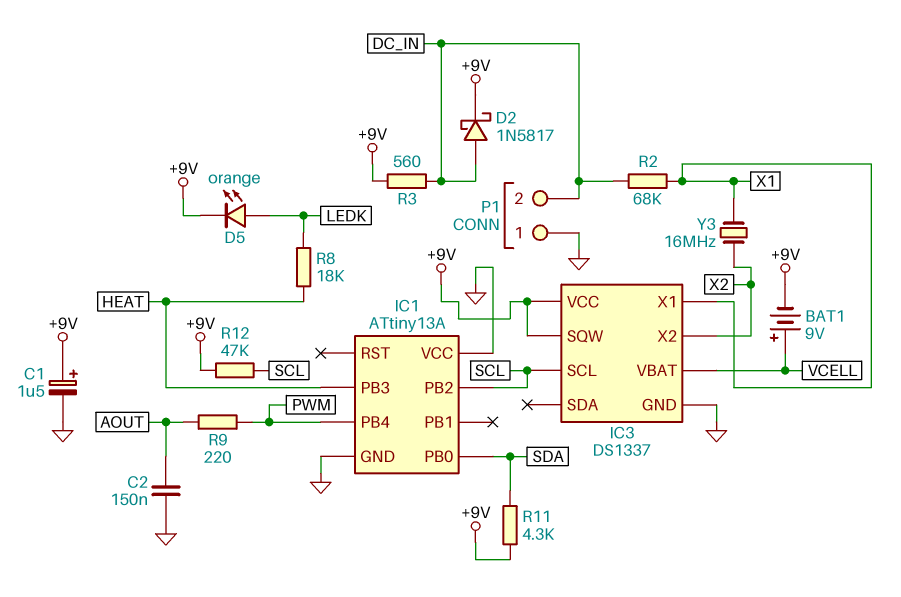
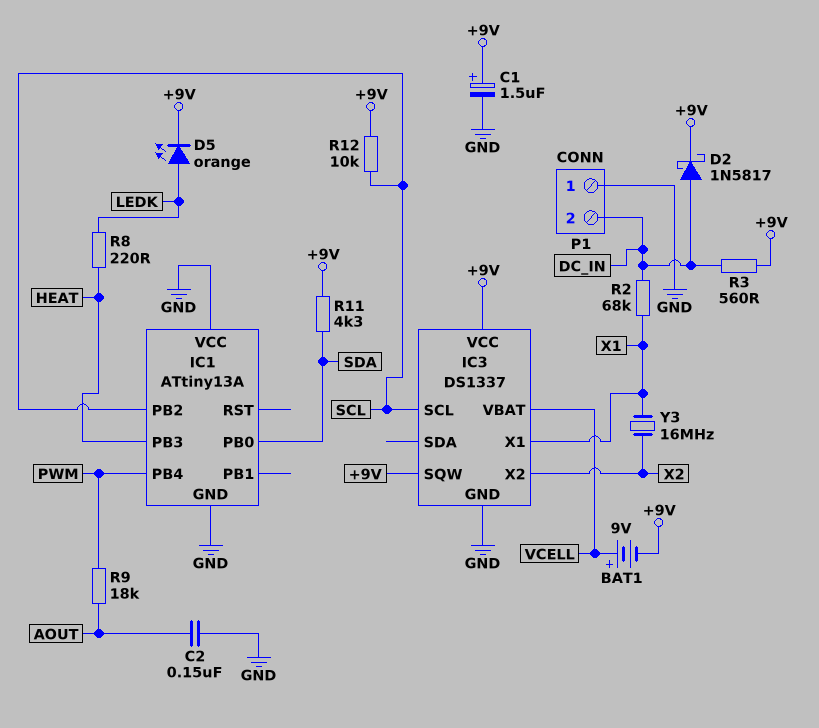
R8: 18k (HEAT, LEDK) -> 220 (HEAT, LEDK)
R9: 220 (AOUT, PWM) -> 18k (AOUT, PWM)
R12: 47k (+9V, SCL) -> 10k (+9V, SCL)

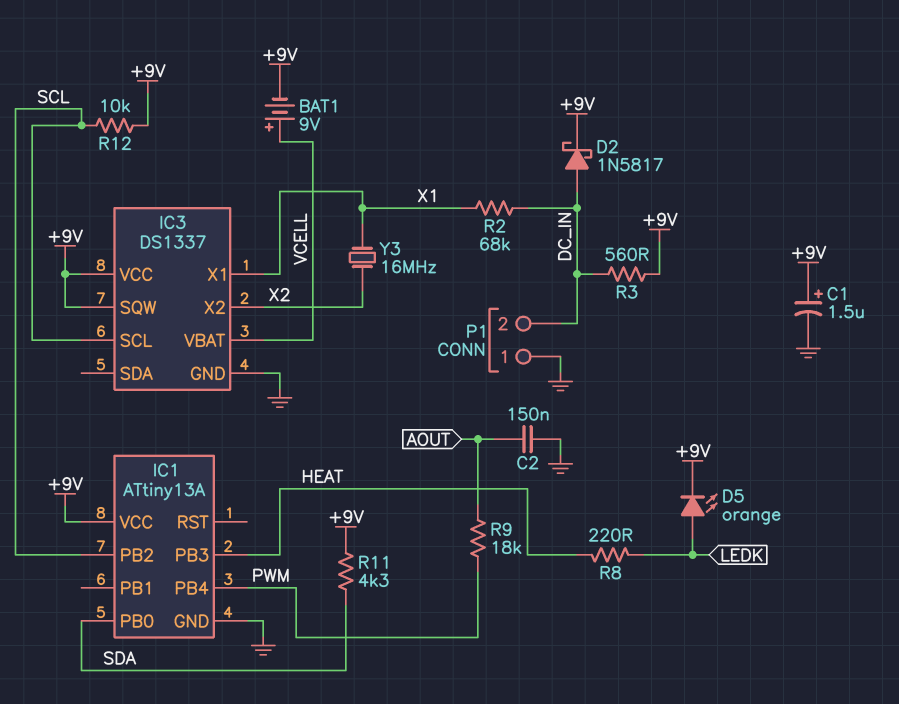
IC1 pin VCC: GND -> +9V

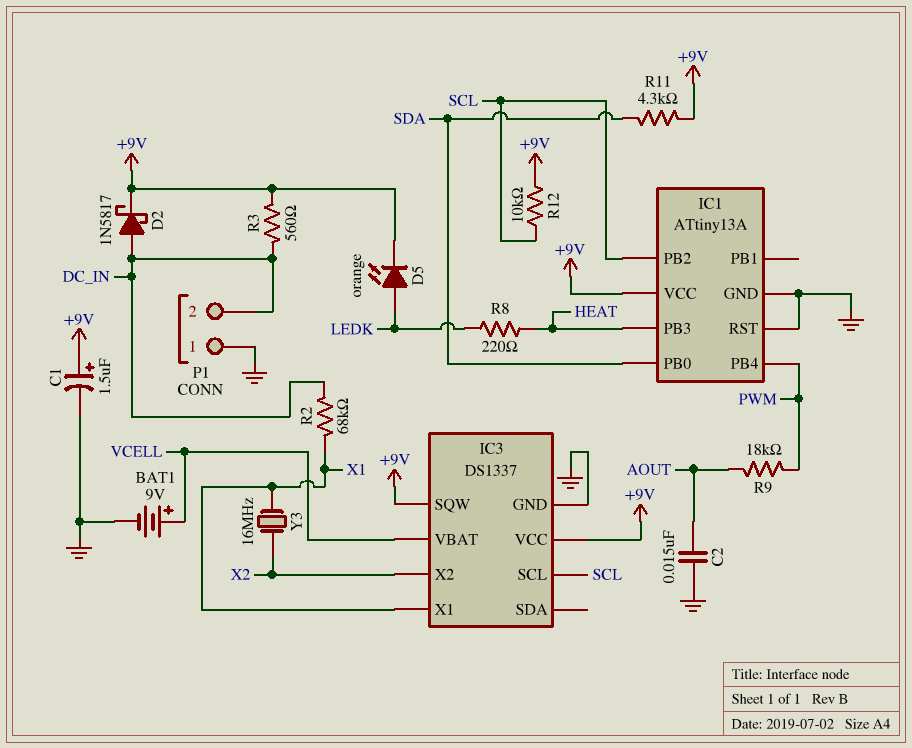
BAT1: 9V (plus VCELL, minus +9V) -> 9V (plus VCELL, minus GND)
C2: 150nF (AOUT, GND) -> 15nF (AOUT, GND)
IC1 pin RST: none -> GND

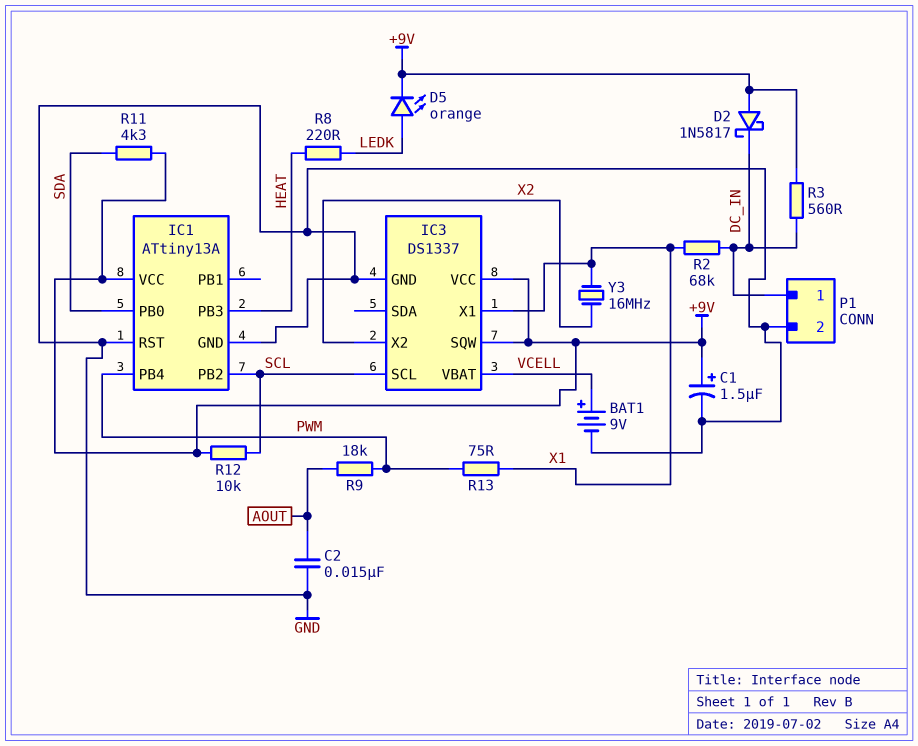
D2: schottky 1N5817 (A DC_IN, K +9V) -> schottky 1N5817 (A +9V, K DC_IN)
P1 pin 1: GND -> DC_IN
P1 pin 2: DC_IN -> GND
R13: none -> 75 (PWM, X1)

